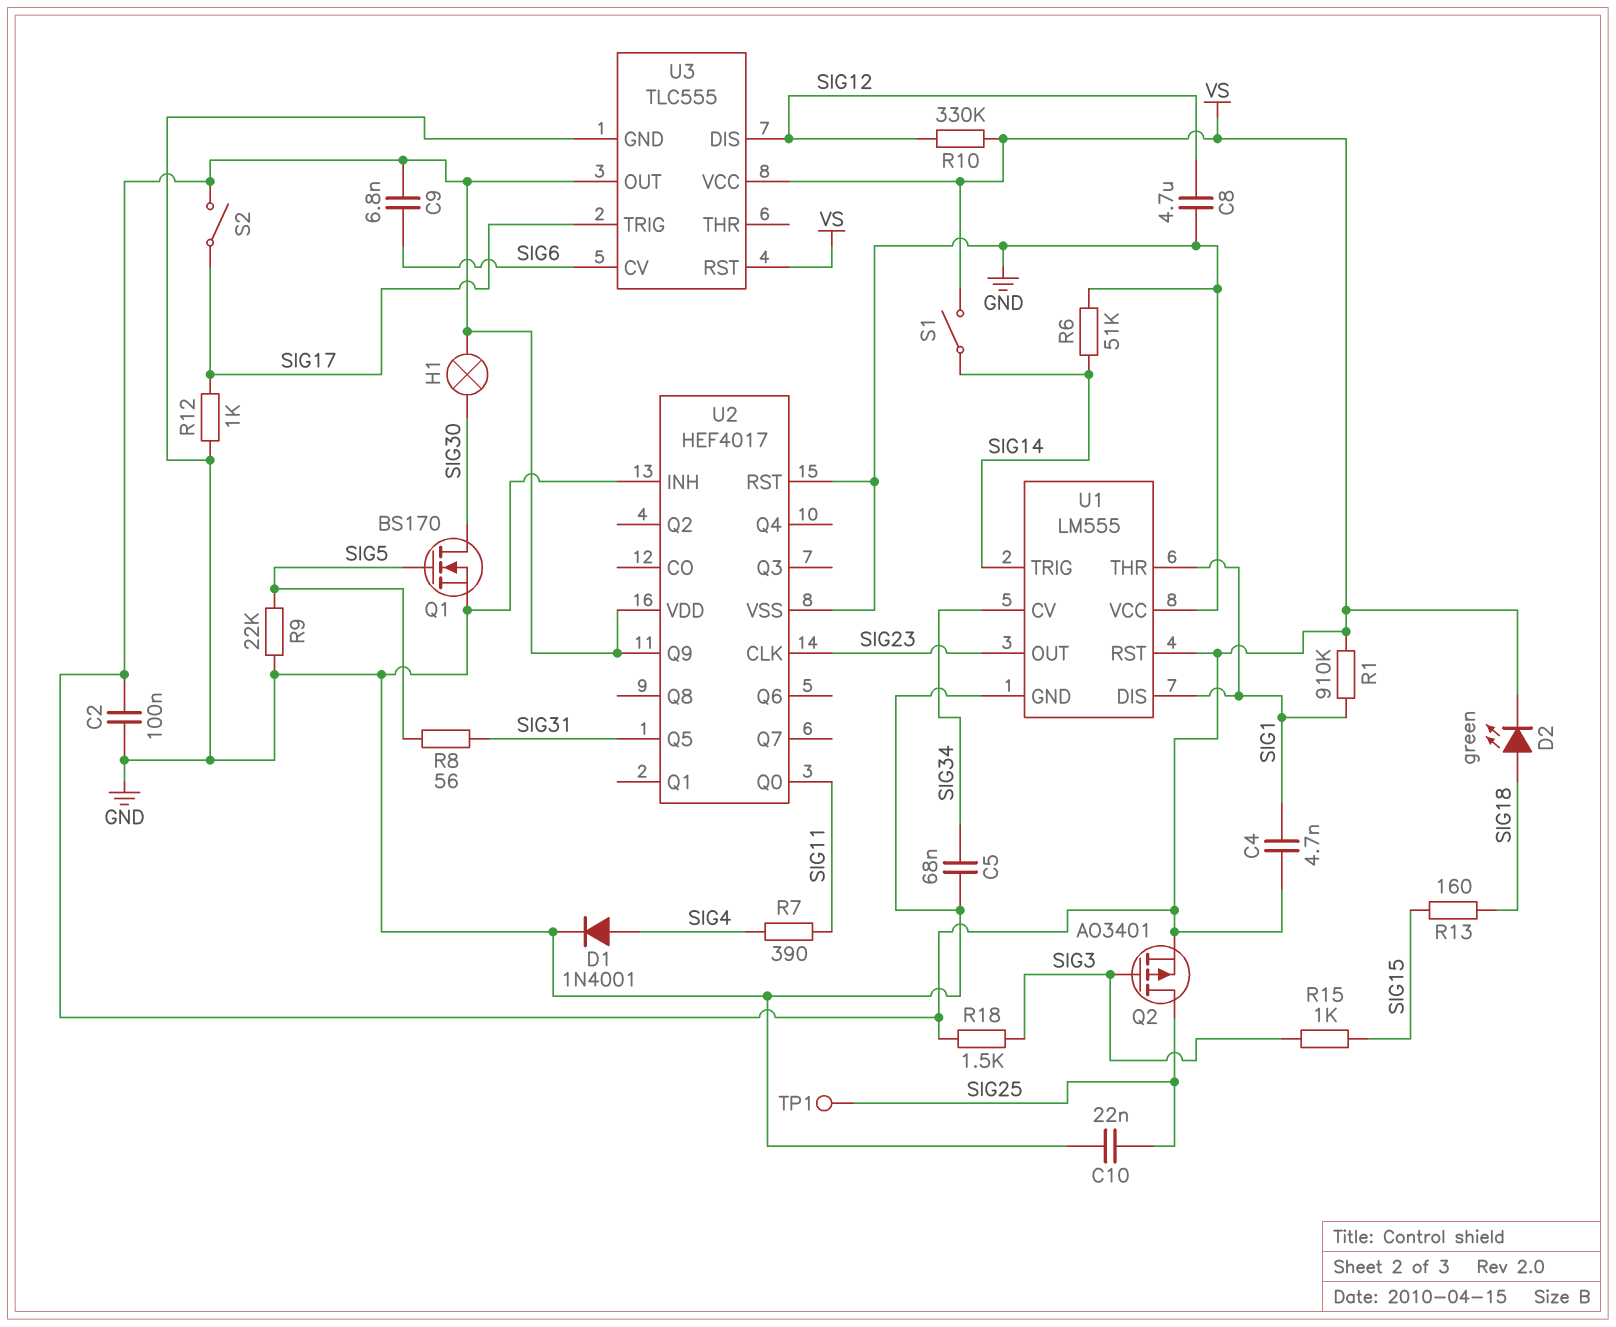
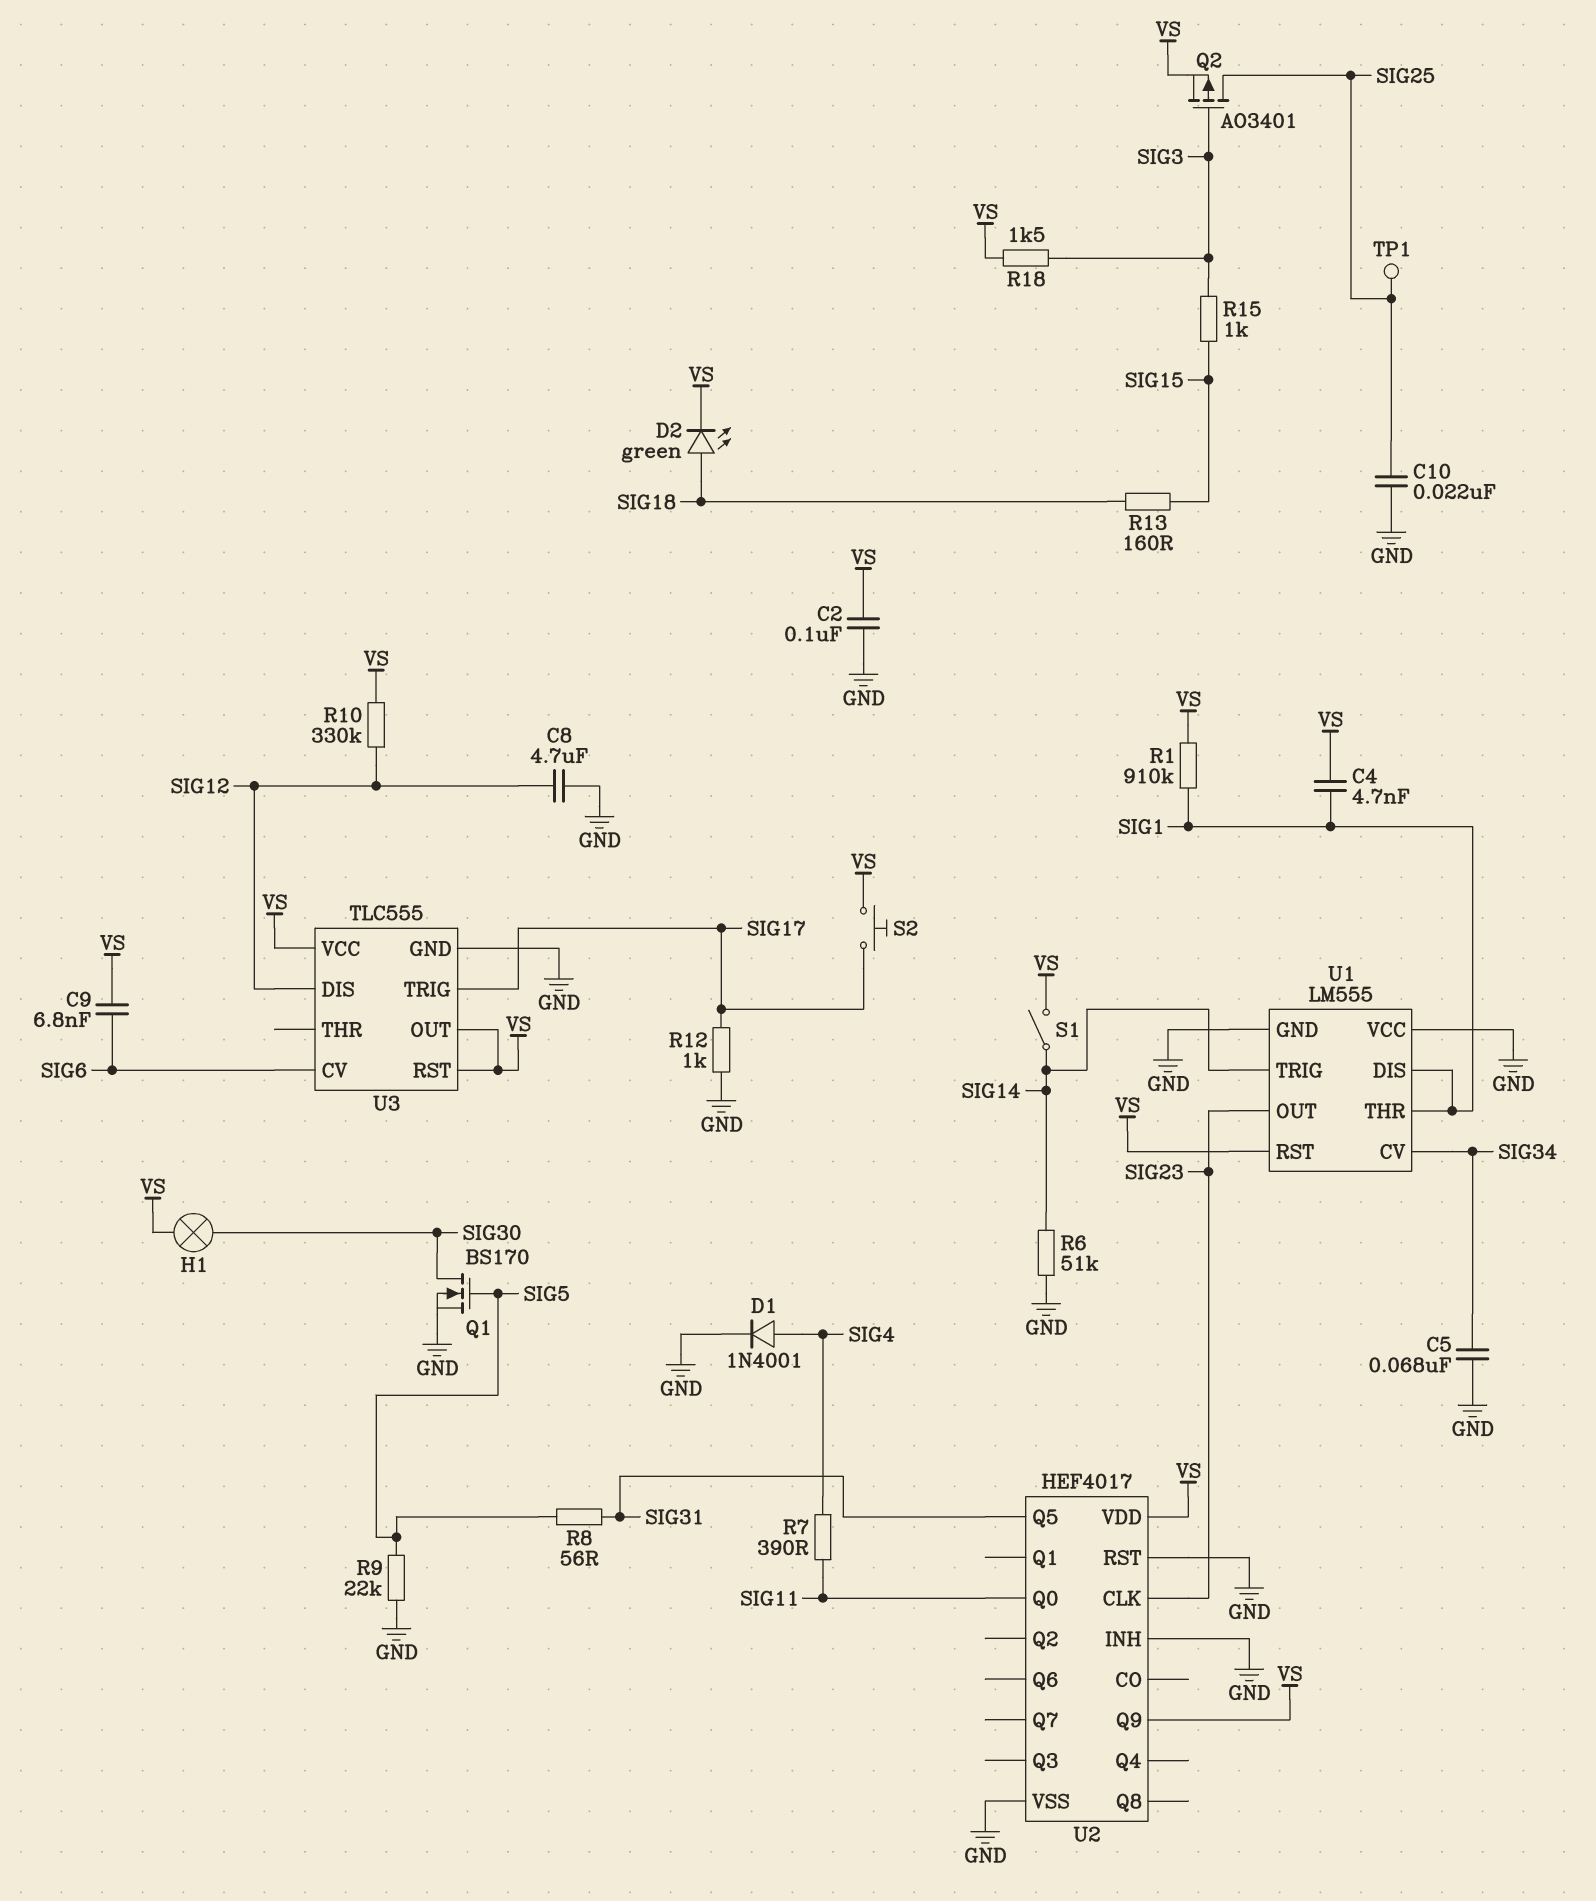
S2: switch (SIG17, VS) -> button (SIG17, VS)

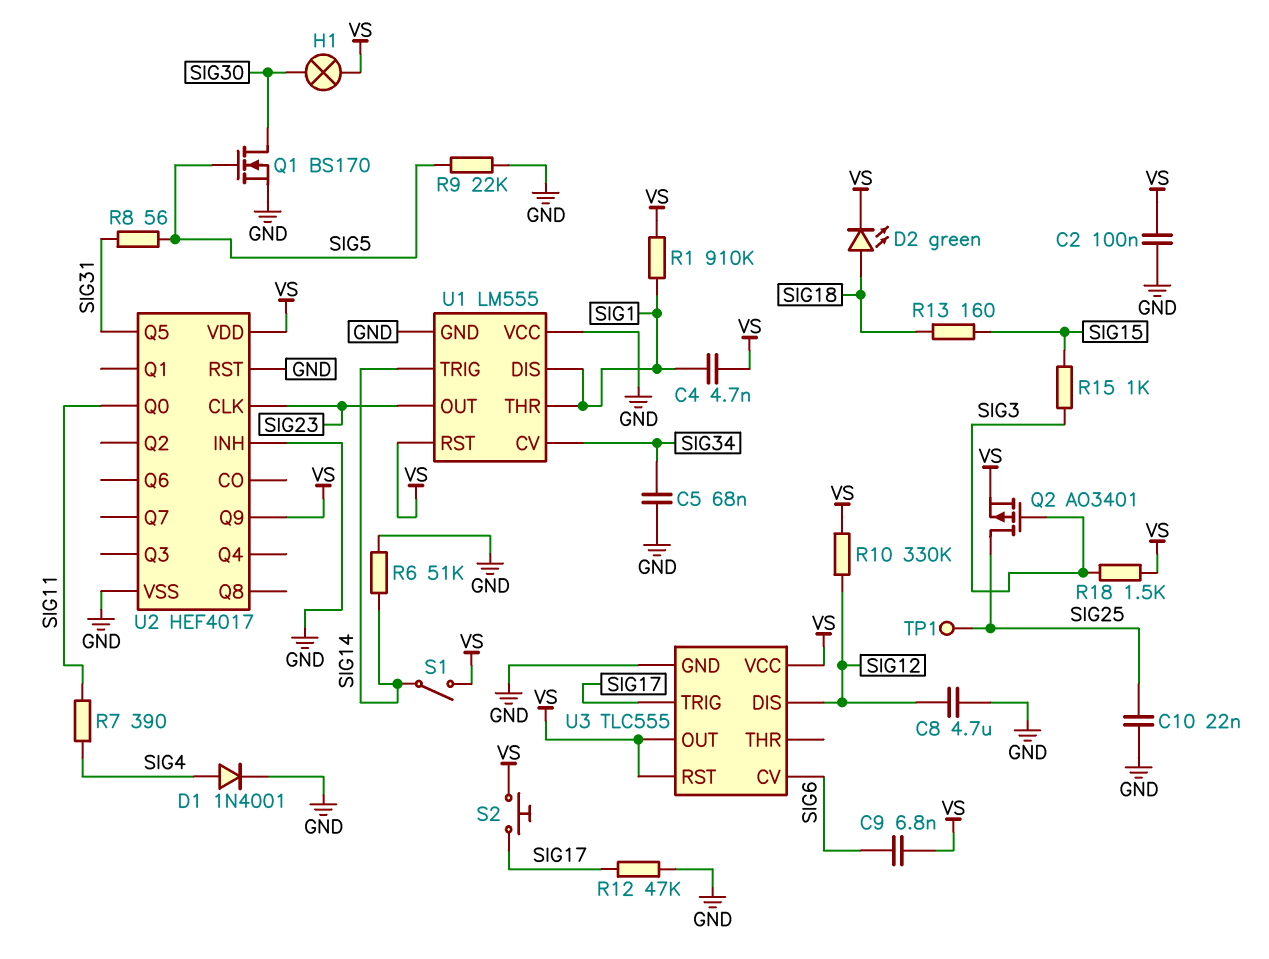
R12: 1k (GND, SIG17) -> 47k (GND, SIG17)

